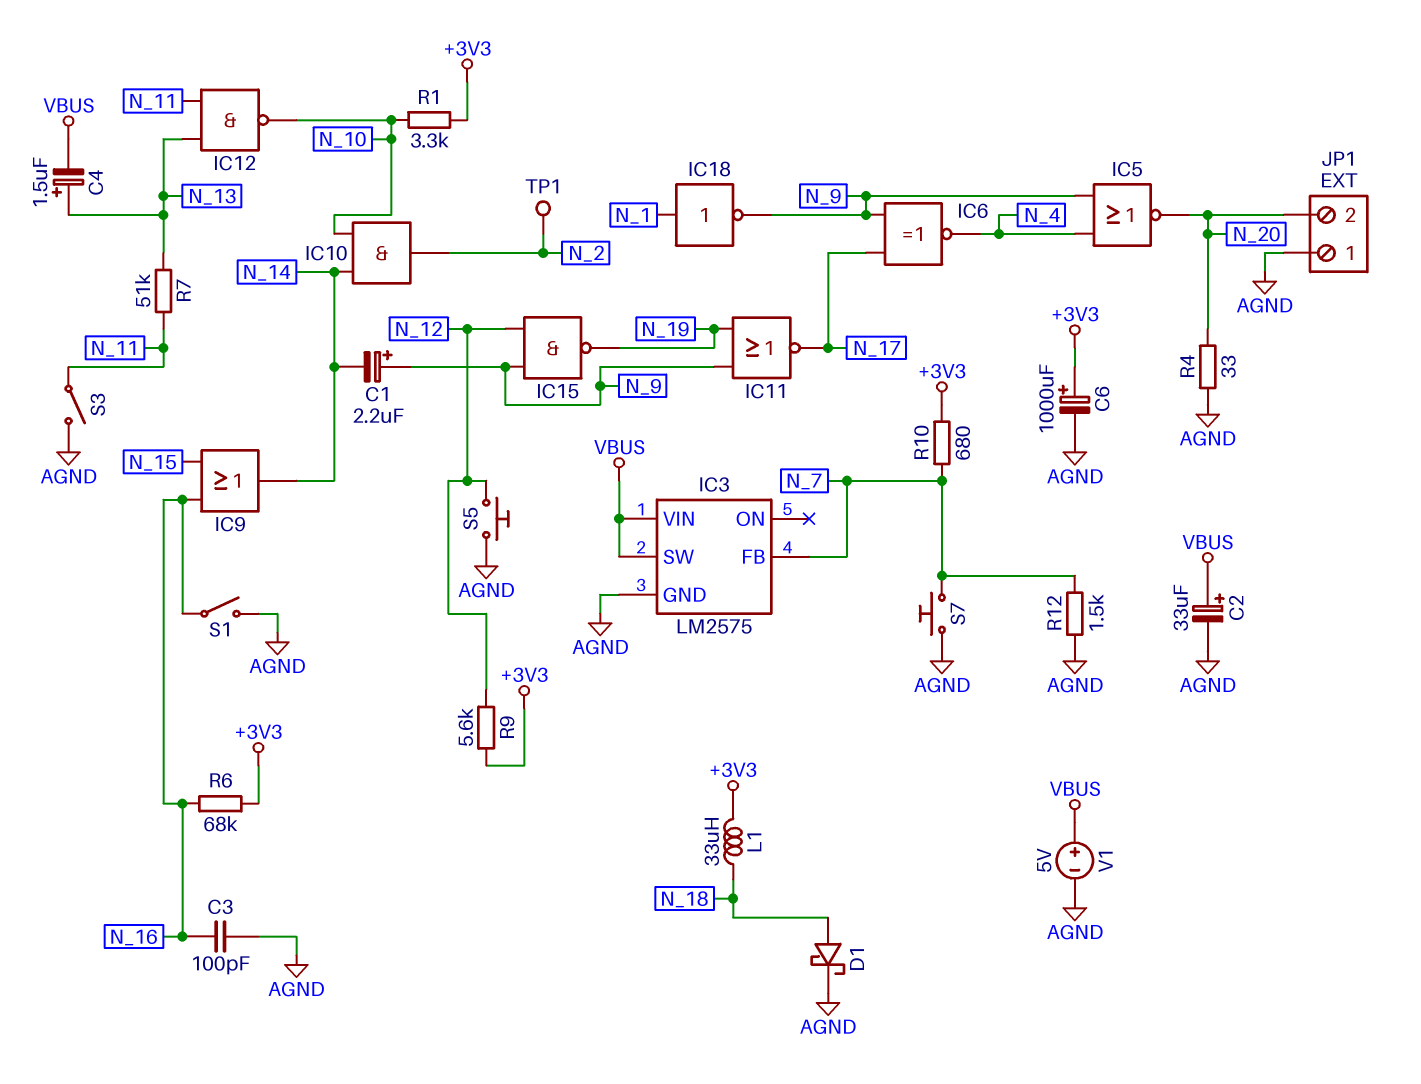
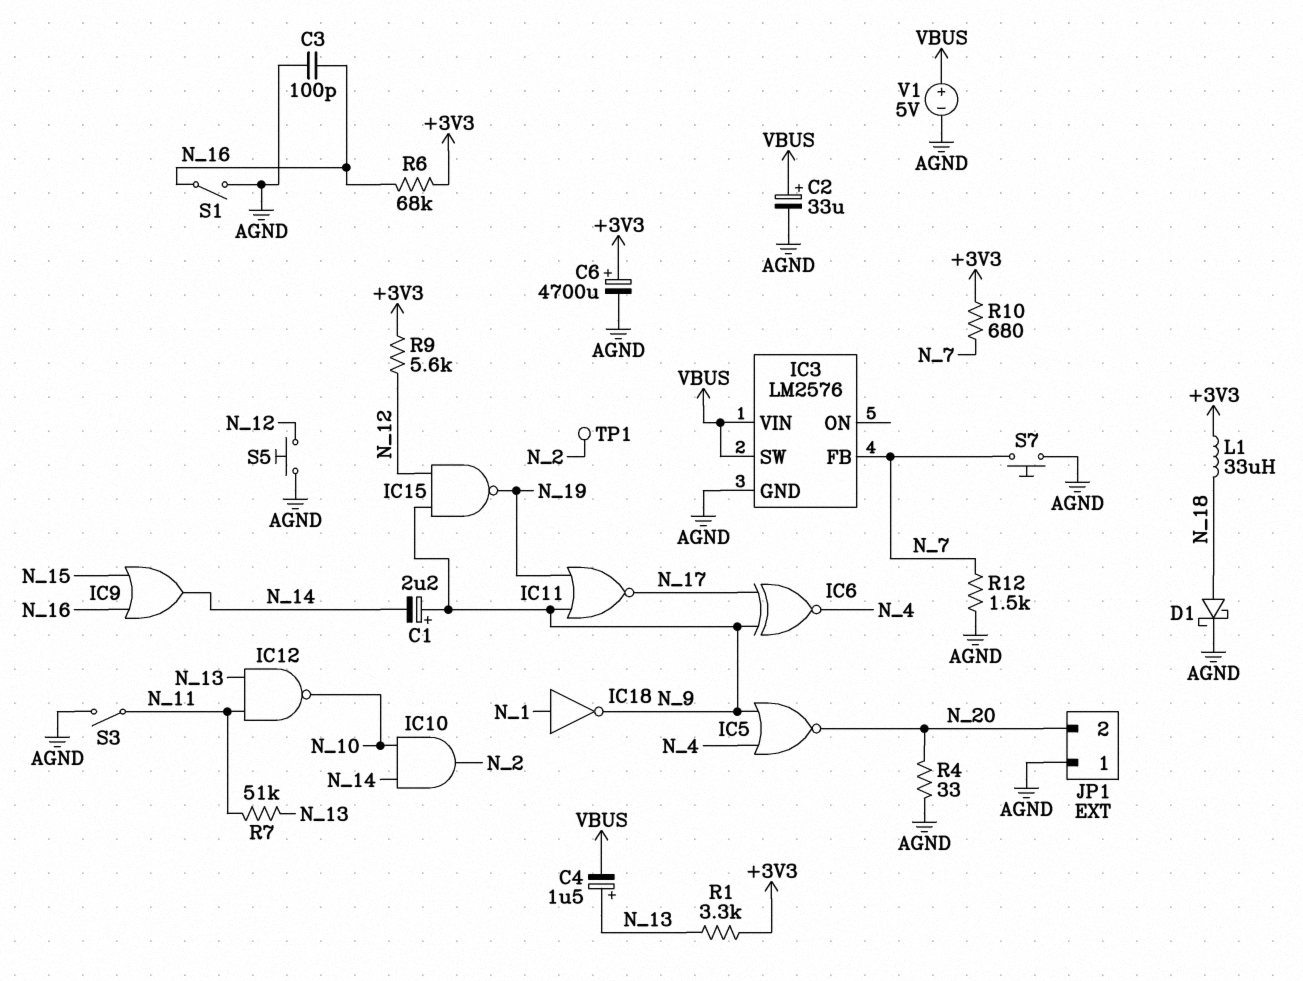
C6: 1000uF (plus +3V3, minus AGND) -> 4700uF (plus +3V3, minus AGND)
IC3: LM2575 -> LM2576
R1: 3.3k (+3V3, N_10) -> 3.3k (+3V3, N_13)

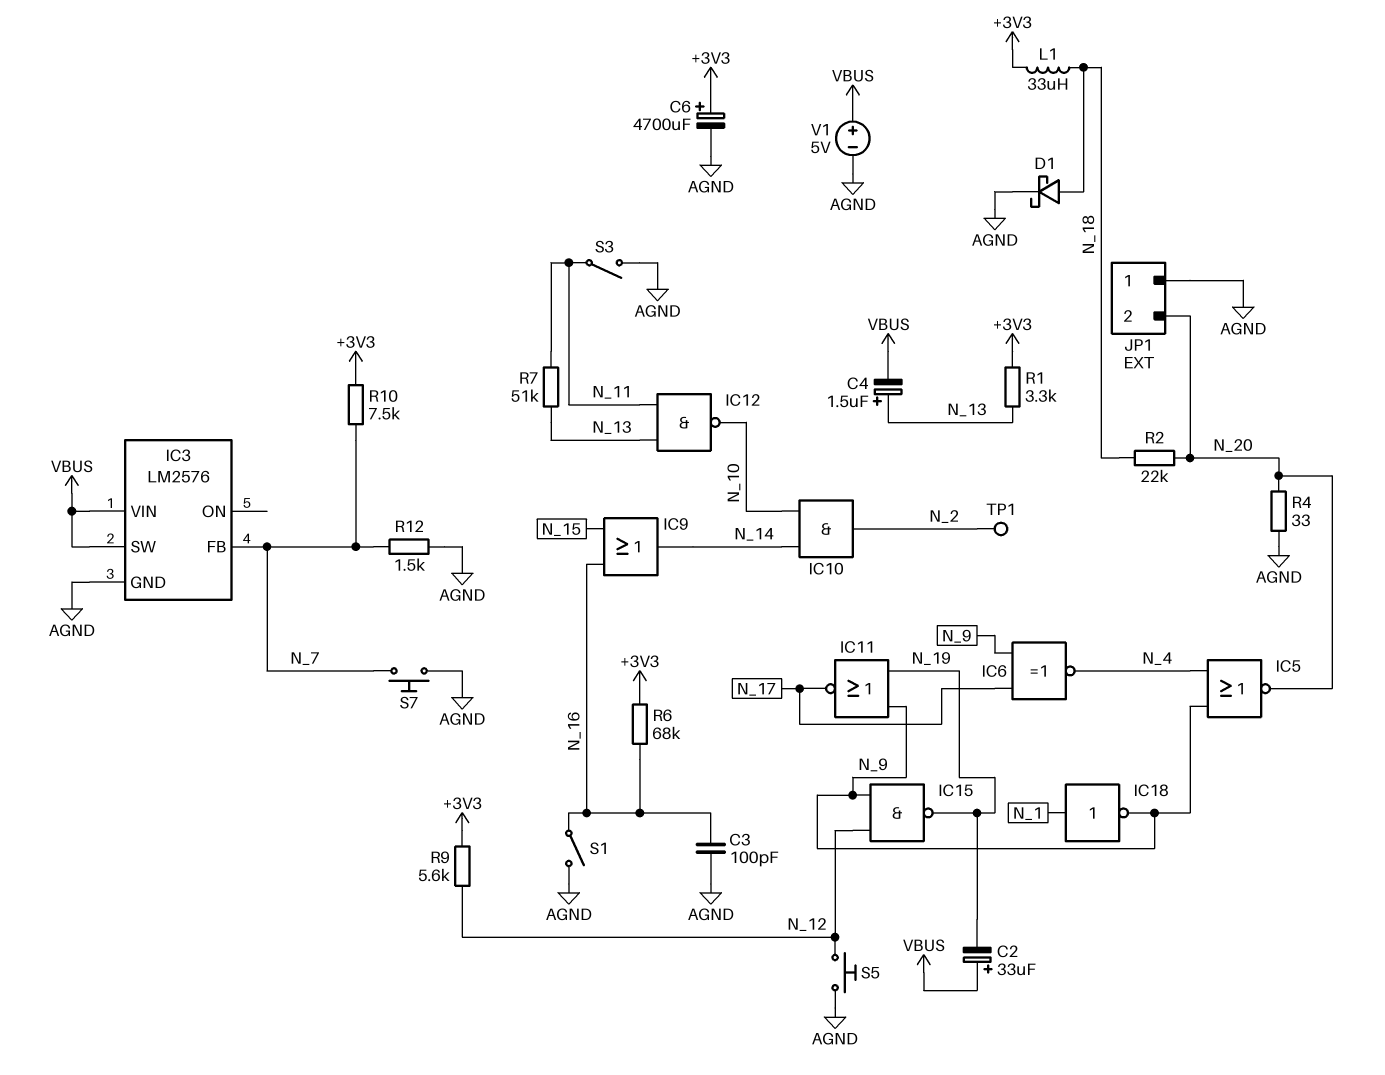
C1: 2.2uF (plus N_9, minus N_14) -> none
C2: 33uF (plus VBUS, minus AGND) -> 33uF (plus VBUS, minus N_19)
R2: none -> 22k (N_18, N_20)
R10: 680 (+3V3, N_7) -> 7.5k (+3V3, N_7)

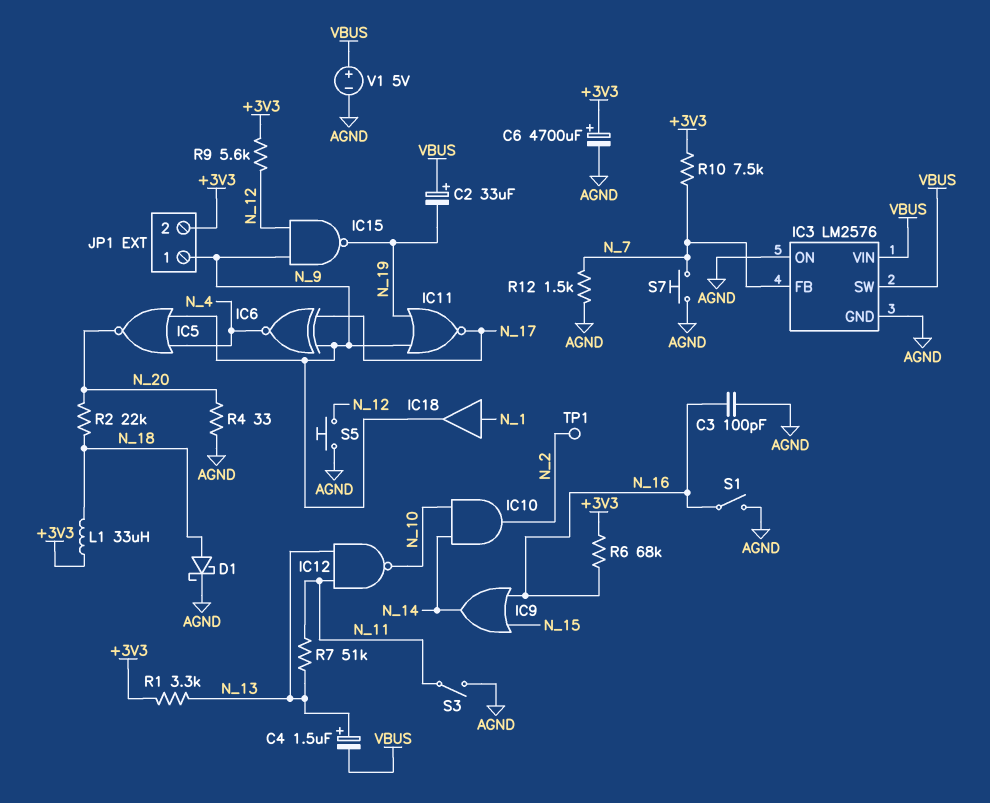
IC3 pin ON: none -> AGND
IC18: NOT (in N_1, out N_9) -> buffer (in N_1, out N_9)
JP1 pin 1: AGND -> N_9
JP1 pin 2: N_20 -> +3V3

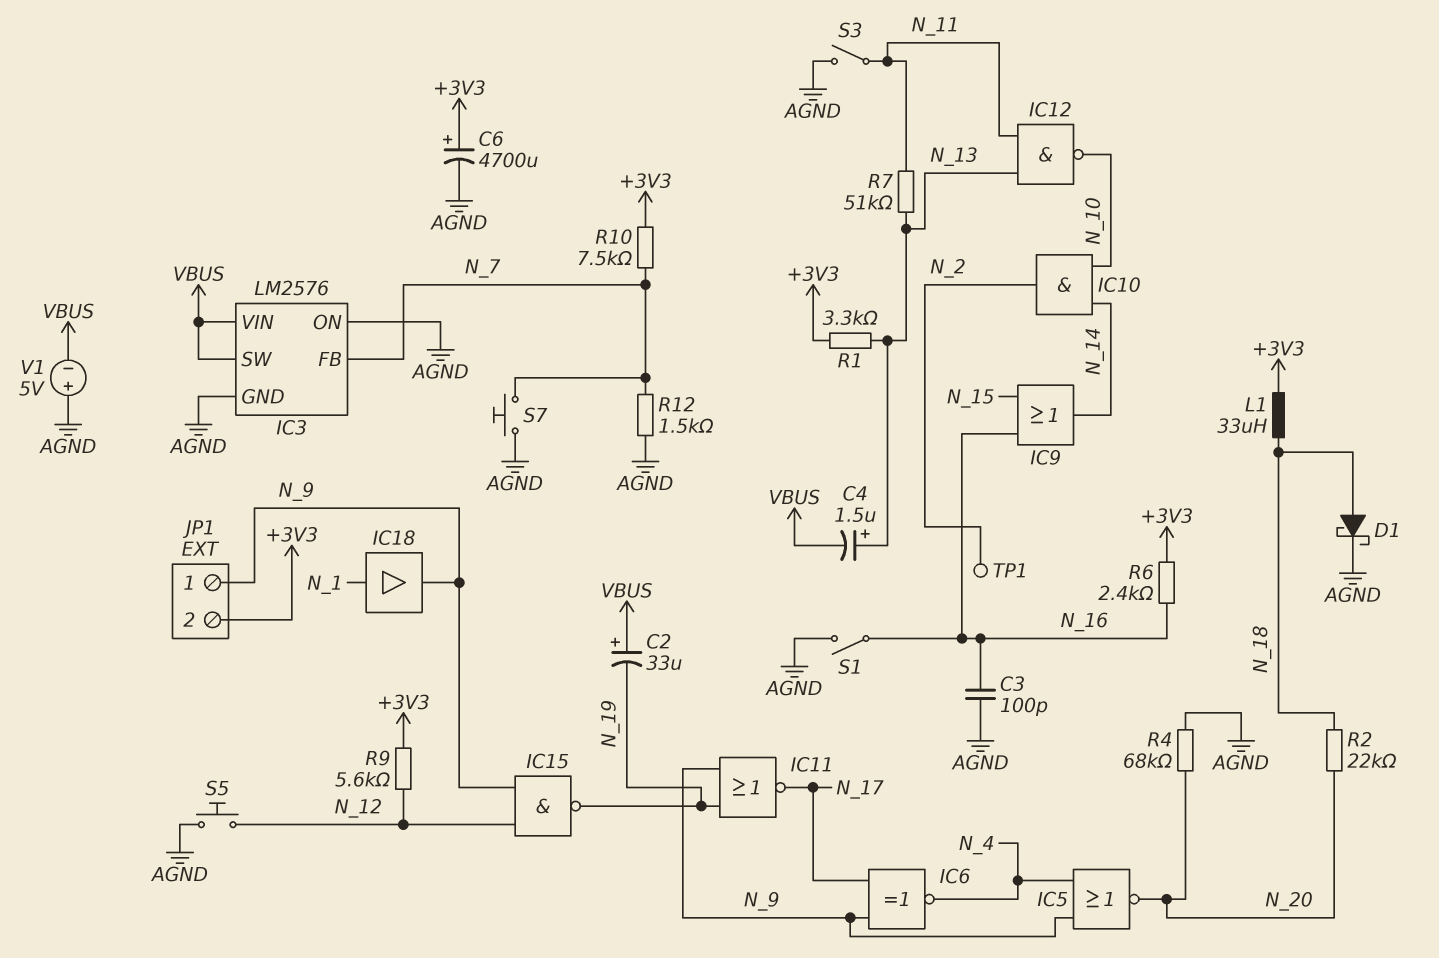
R4: 33 (AGND, N_20) -> 68k (AGND, N_20)
R6: 68k (+3V3, N_16) -> 2.4k (+3V3, N_16)
V1: 5V (plus VBUS, minus AGND) -> 5V (plus AGND, minus VBUS)

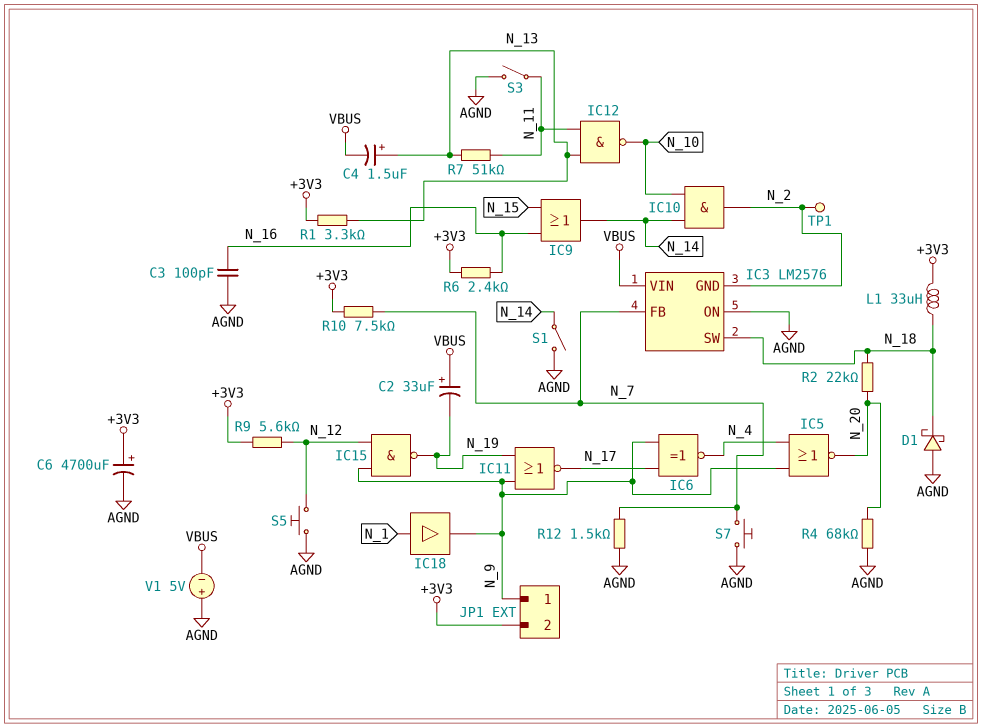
D1: schottky (A N_18, K AGND) -> schottky (A AGND, K N_18)
IC3 pin GND: AGND -> N_2
IC3 pin SW: VBUS -> N_18
S1: switch (AGND, N_16) -> switch (AGND, N_14)

